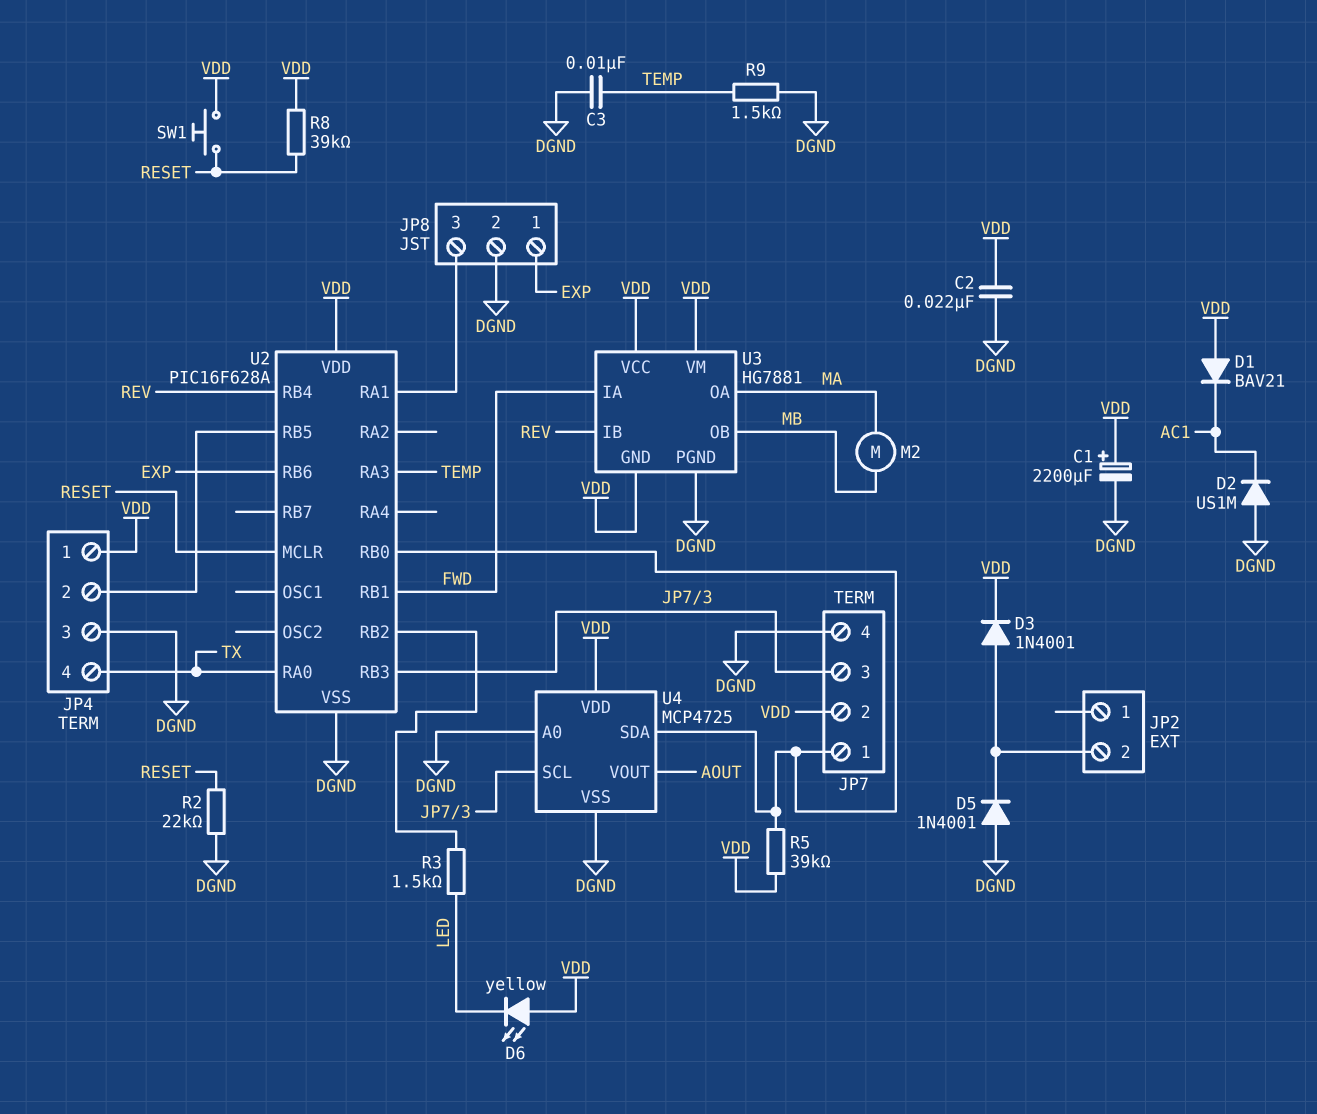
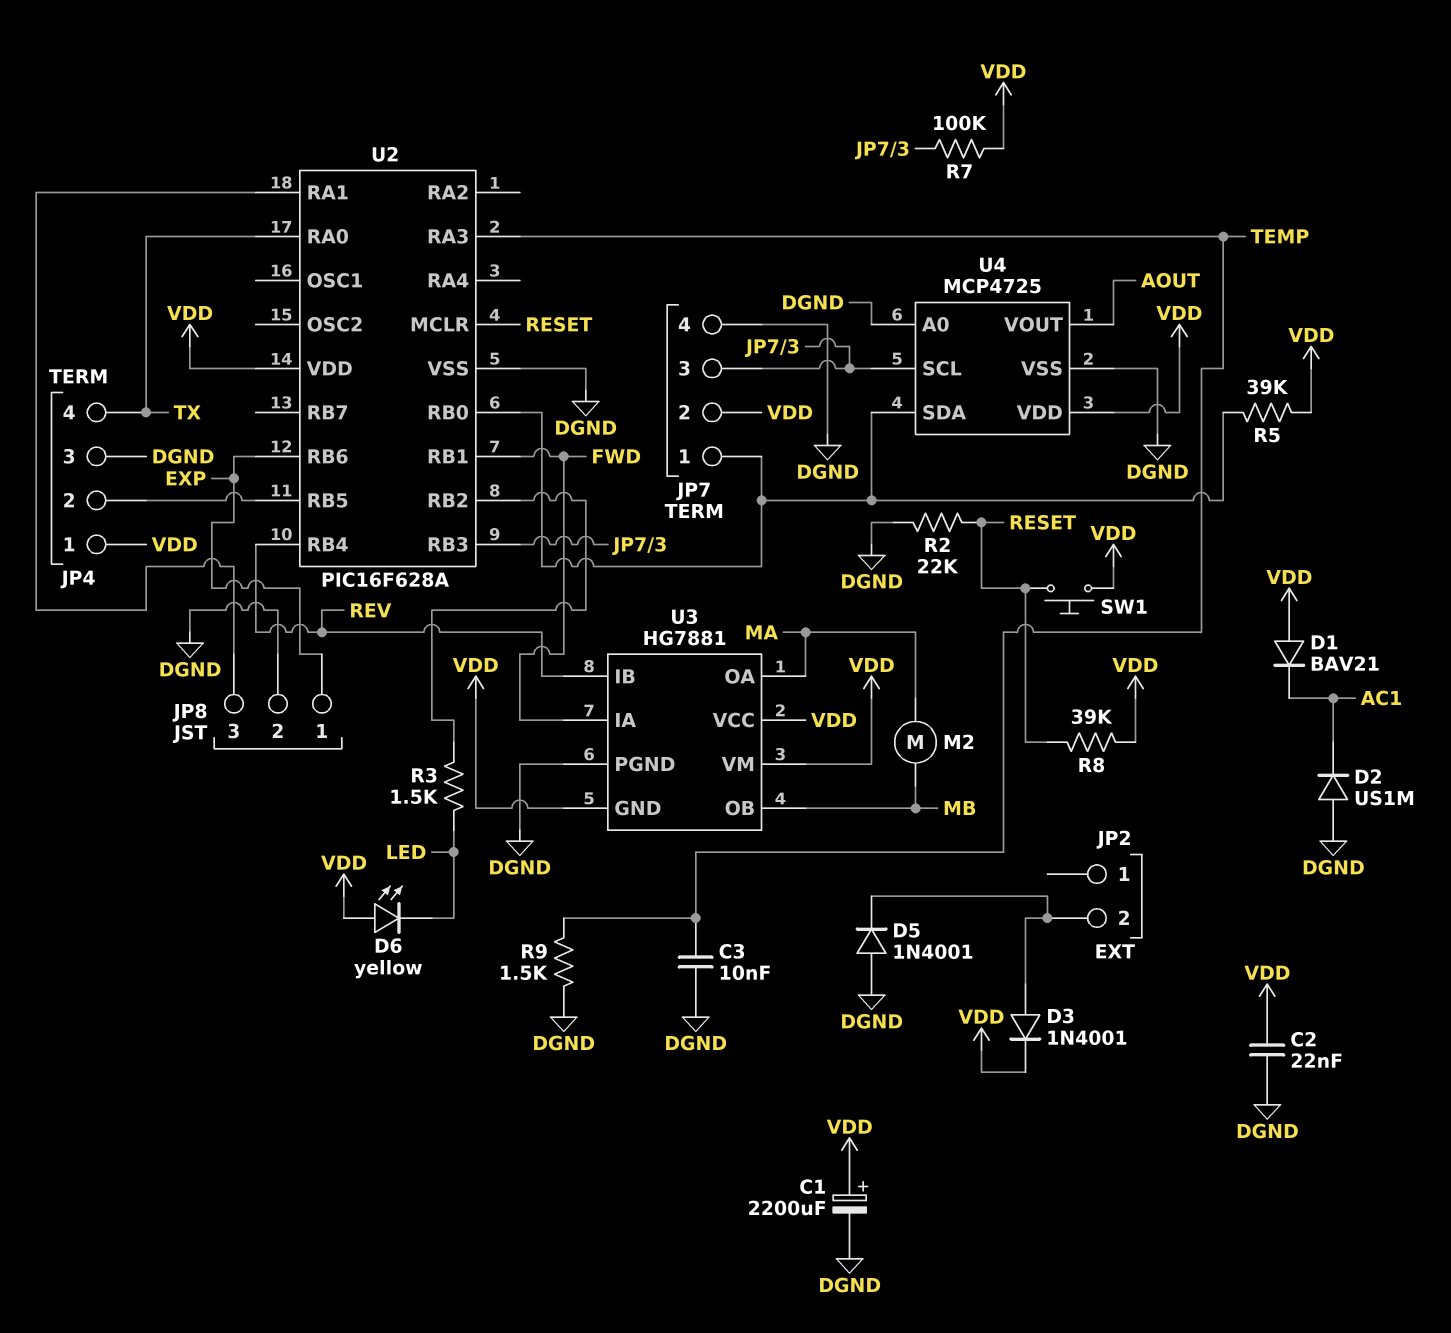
R7: none -> 100k (JP7/3, VDD)

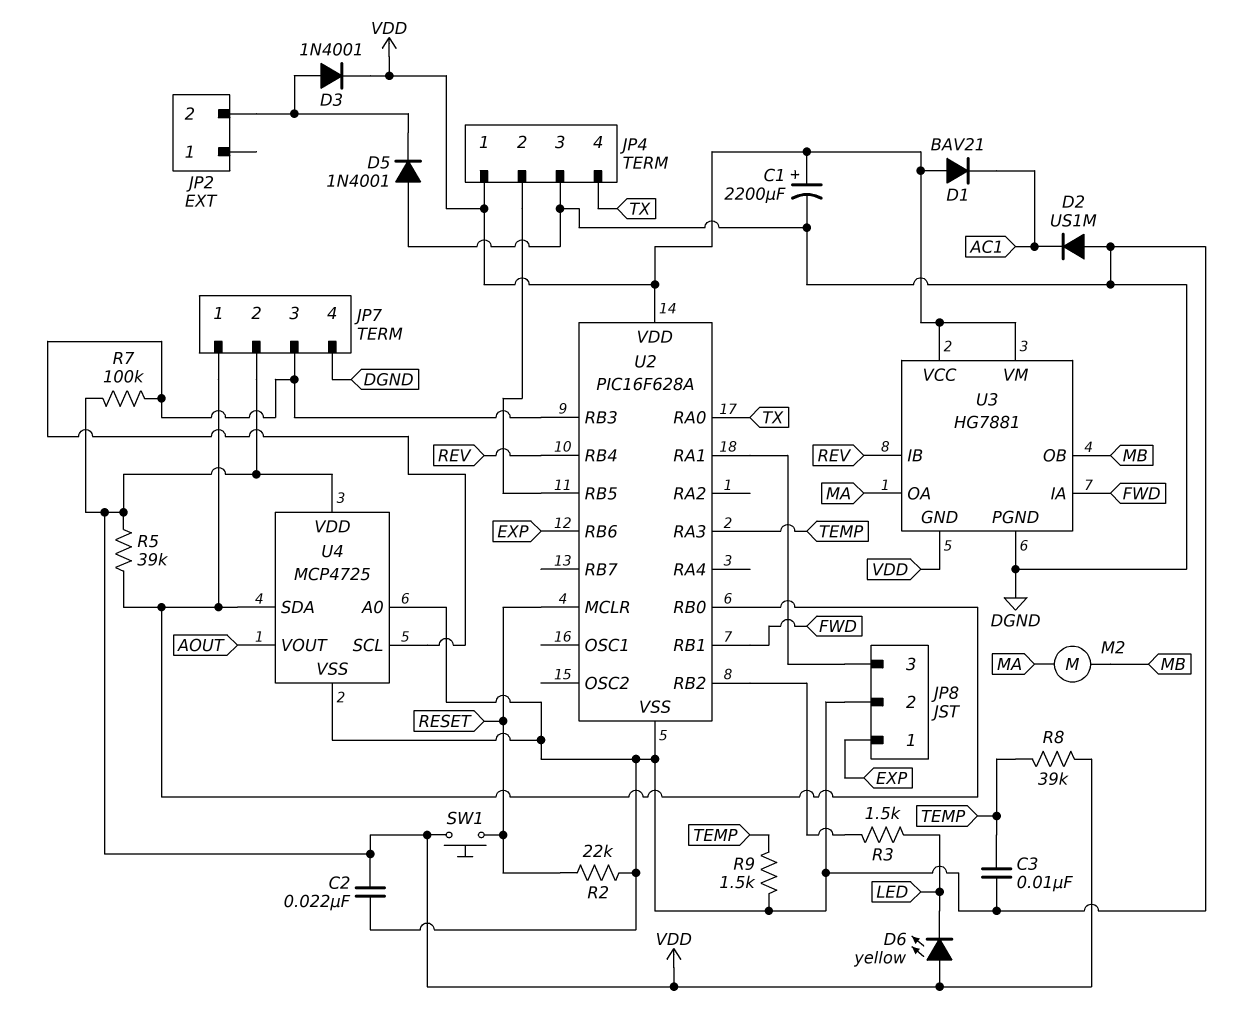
R8: 39k (RESET, VDD) -> 39k (TEMP, VDD)

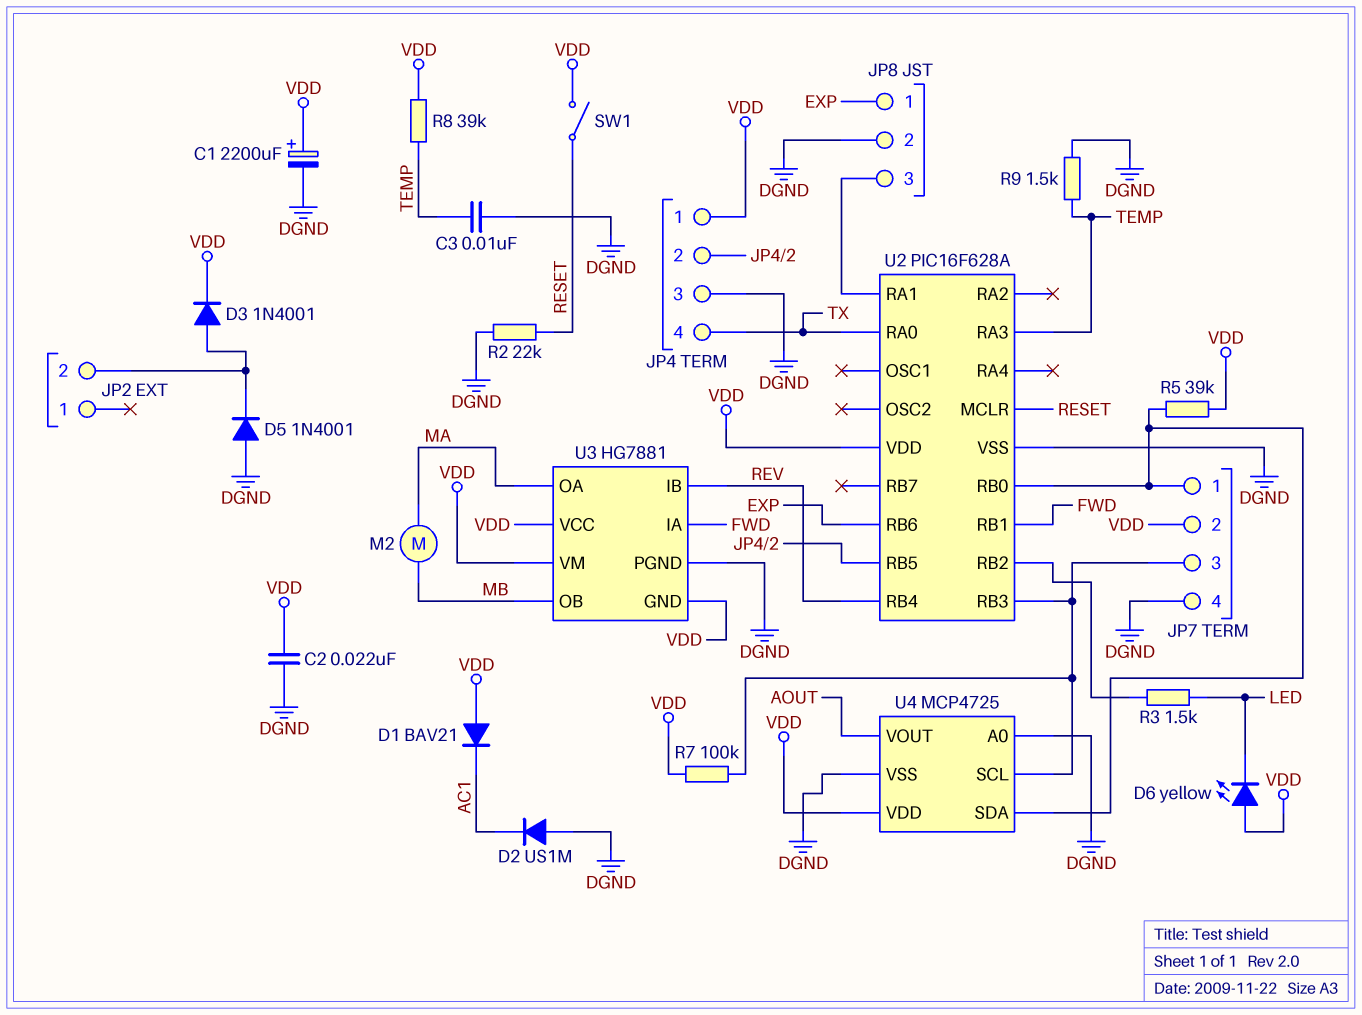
SW1: button (RESET, VDD) -> switch (RESET, VDD)

